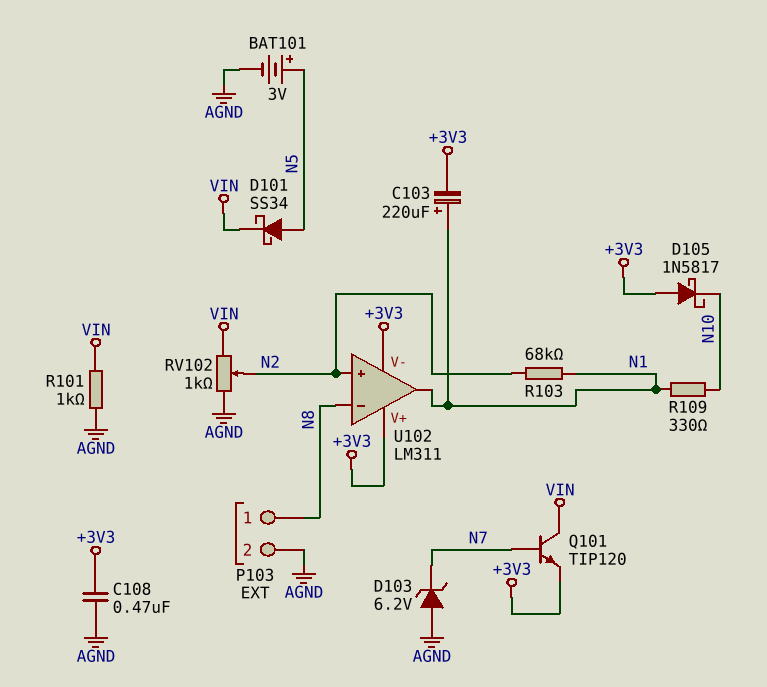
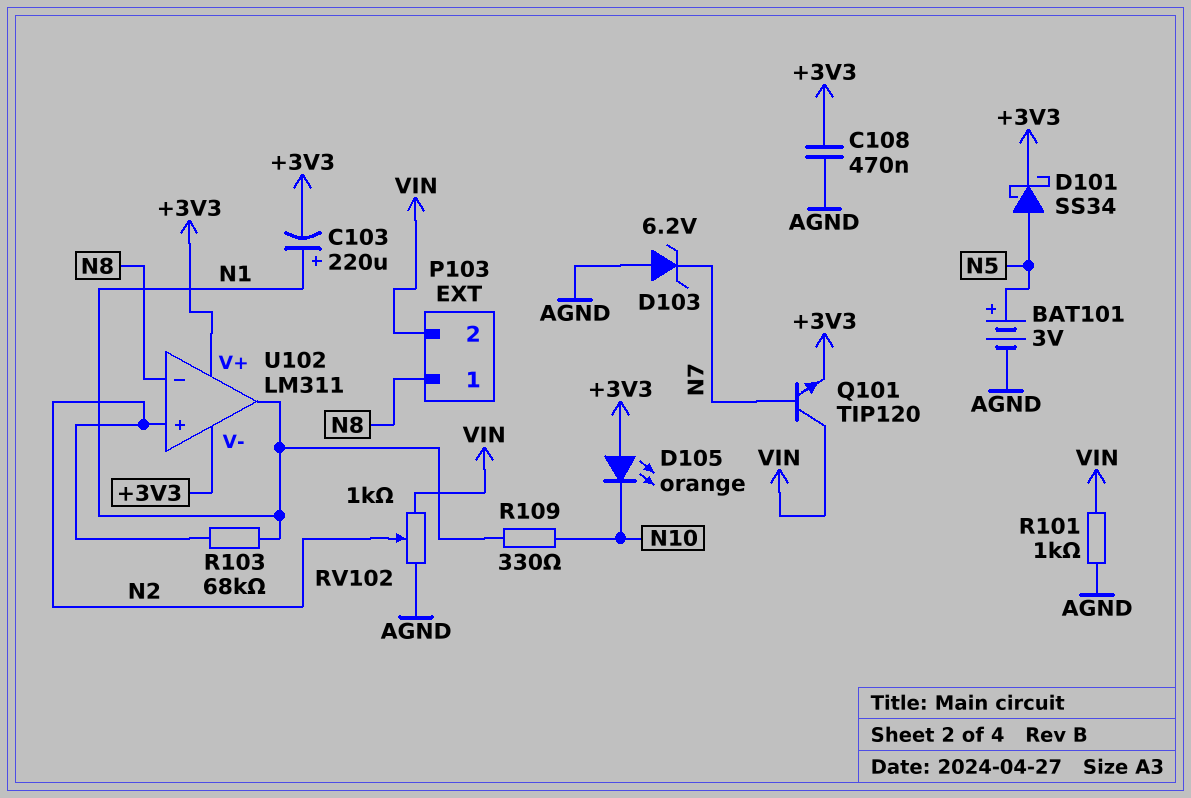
D101: schottky SS34 (A N5, K VIN) -> schottky SS34 (A N5, K +3V3)
D105: schottky 1N5817 (A +3V3, K N10) -> LED orange (A +3V3, K N10)
P103 pin 2: AGND -> VIN

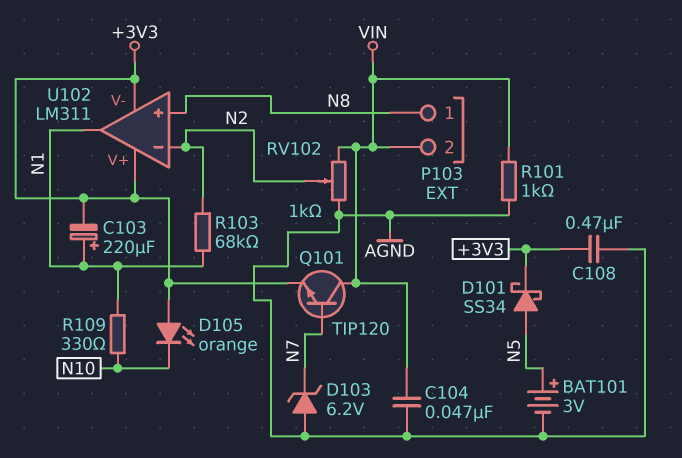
C104: none -> 47nF (AGND, VIN)
U102 pin in+: N2 -> N8
U102 pin in-: N8 -> N2

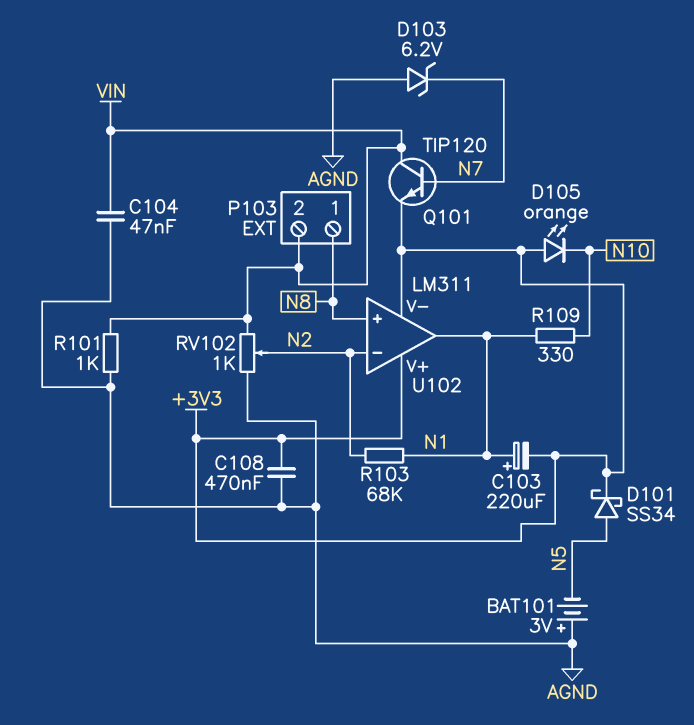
BAT101: 3V (plus N5, minus AGND) -> 3V (plus AGND, minus N5)

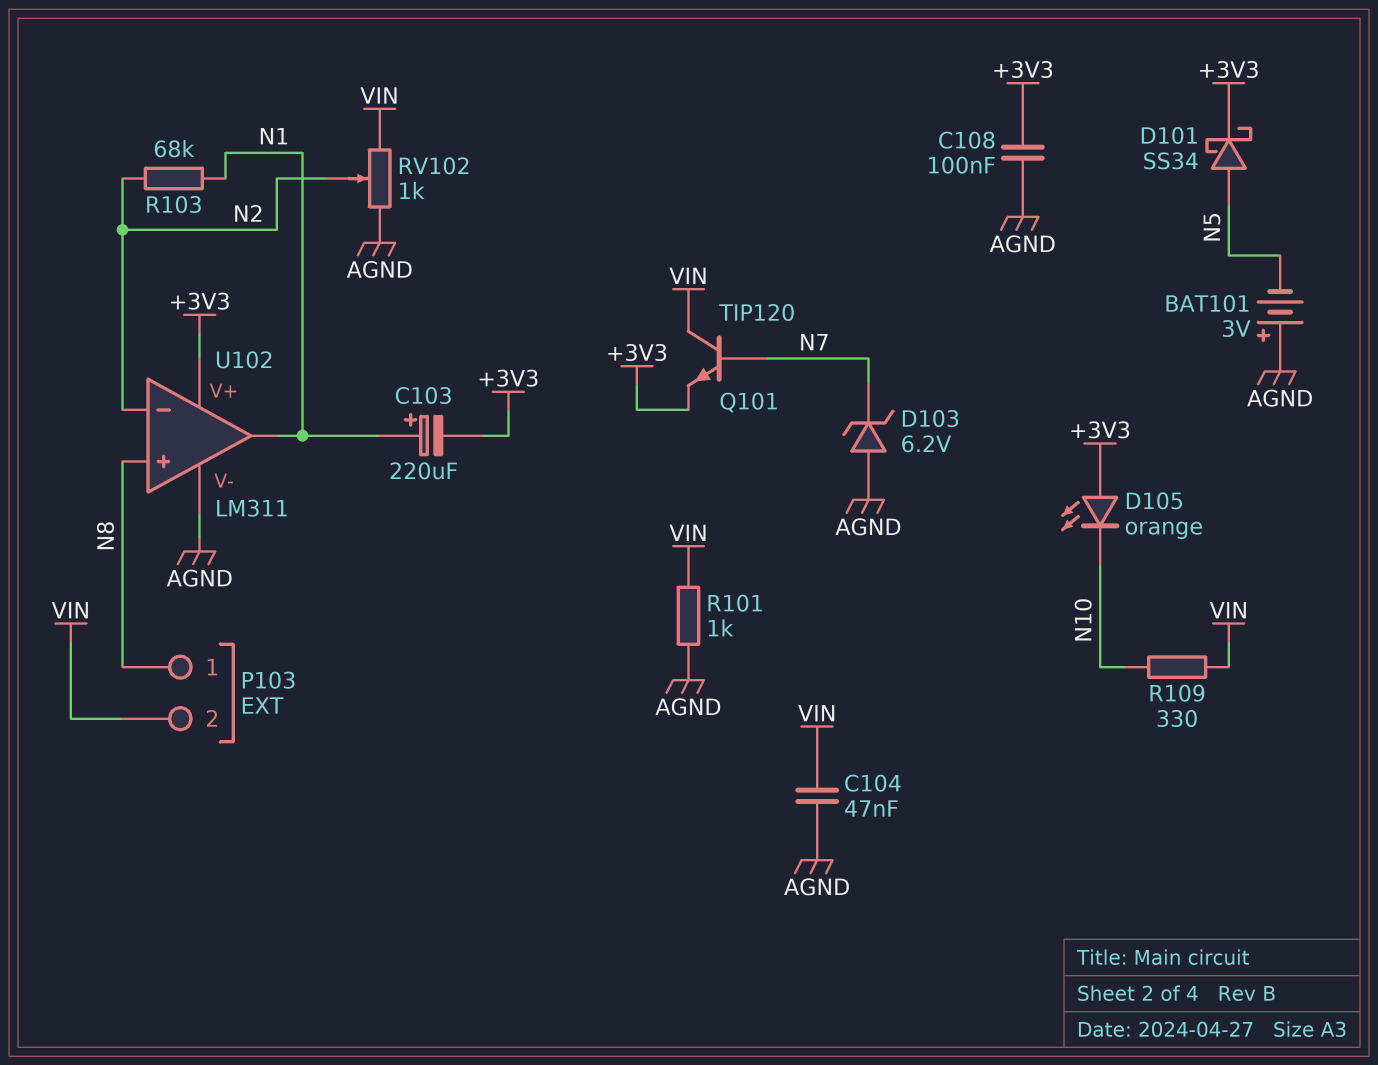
C108: 470nF (+3V3, AGND) -> 100nF (+3V3, AGND)
R109: 330 (N1, N10) -> 330 (N10, VIN)
U102 pin V-: +3V3 -> AGND

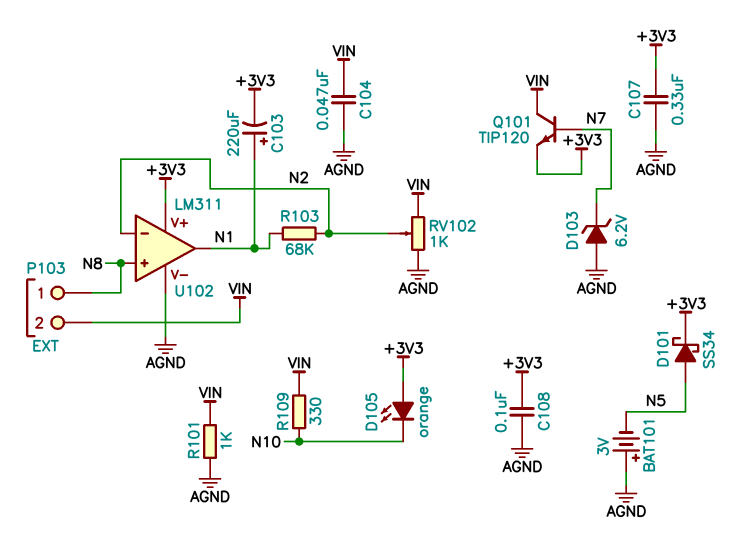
C107: none -> 330nF (+3V3, AGND)

